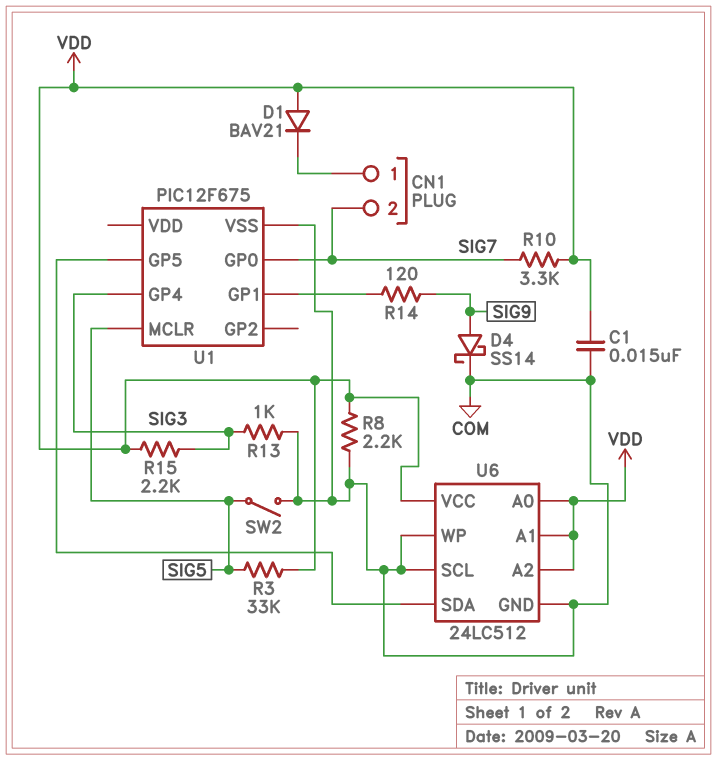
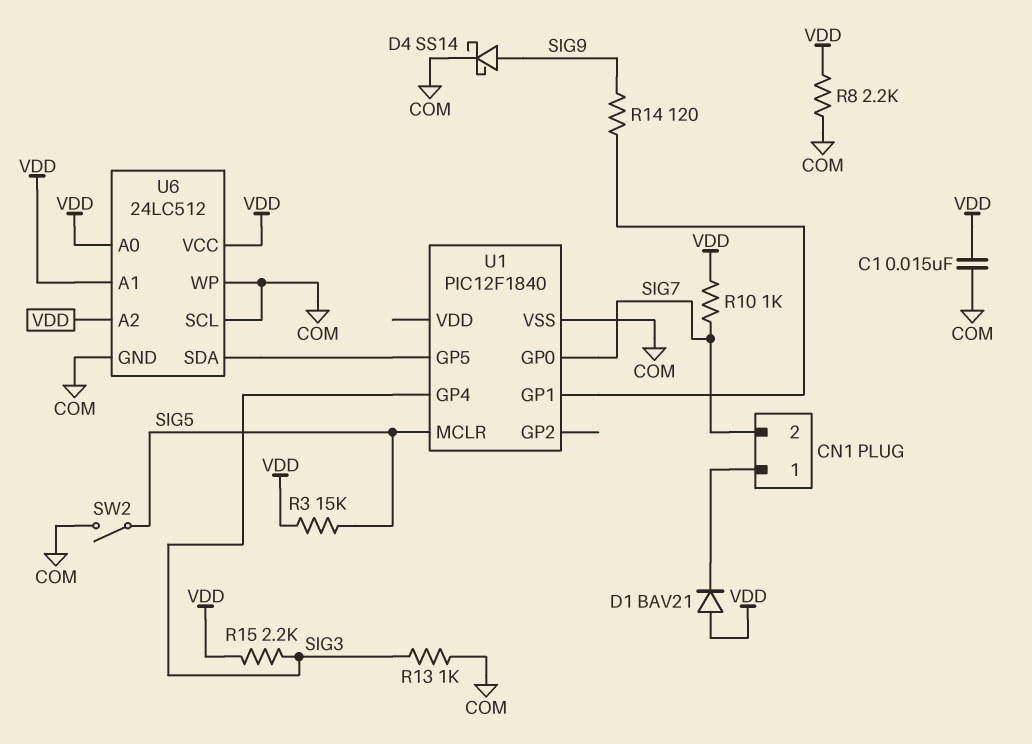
R3: 33k (SIG5, VDD) -> 15k (SIG5, VDD)
R10: 3.3k (SIG7, VDD) -> 1k (SIG7, VDD)
U1: PIC12F675 -> PIC12F1840

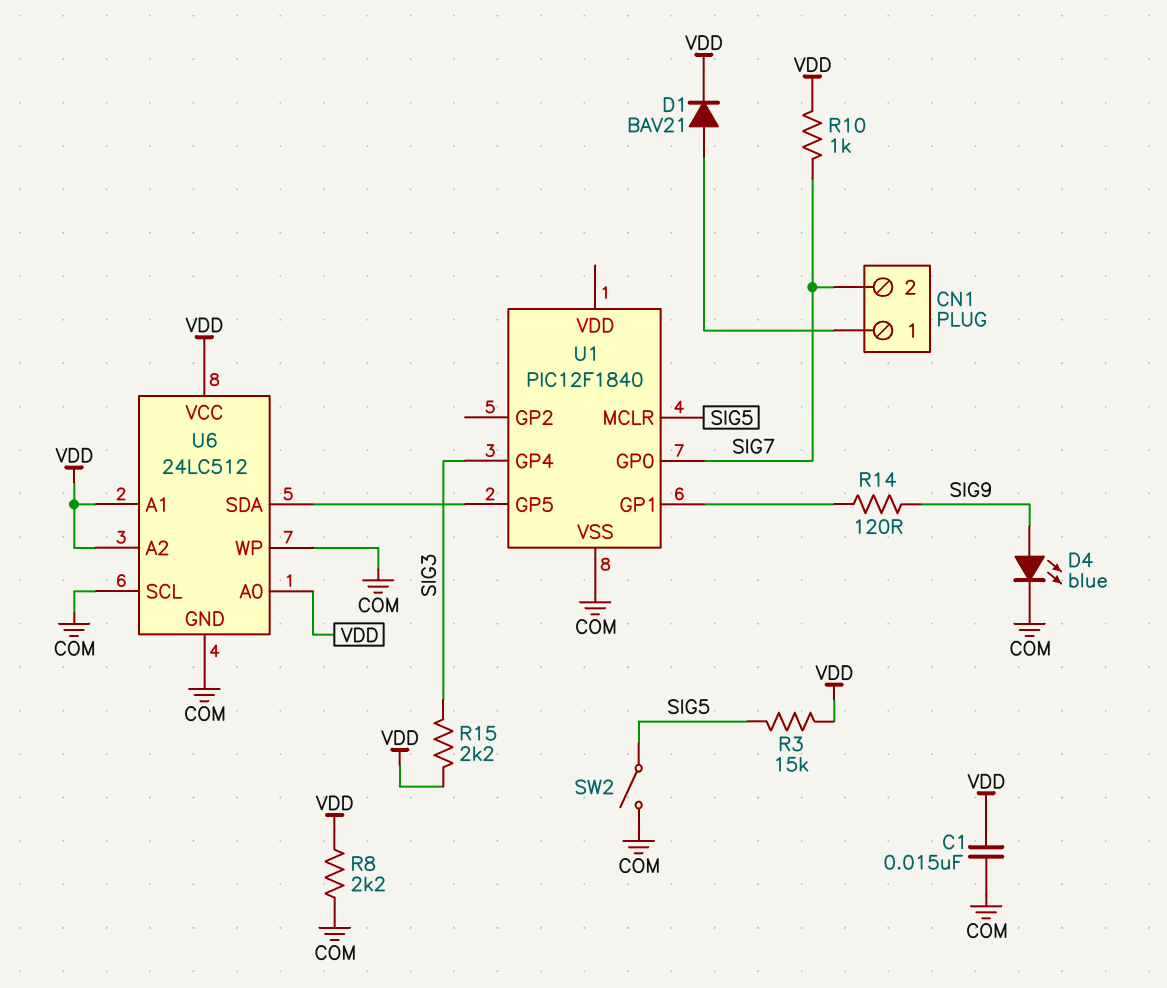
D1: diode BAV21 (A VDD, K CN1/1) -> diode BAV21 (A CN1/1, K VDD)
D4: schottky SS14 (A SIG9, K COM) -> LED blue (A SIG9, K COM)
R13: 1k (COM, SIG3) -> none

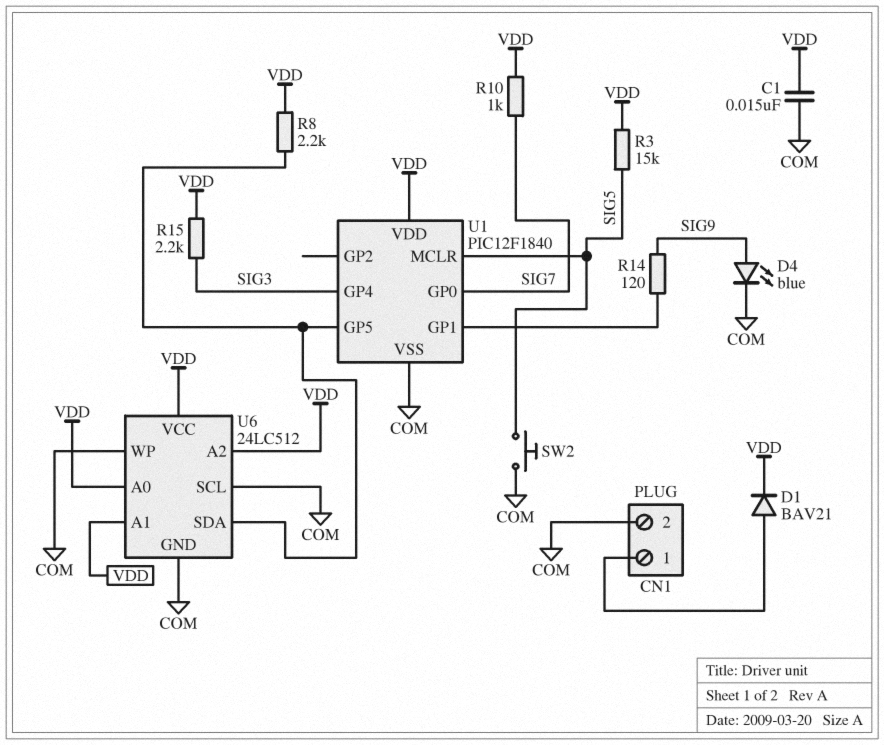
CN1 pin 2: SIG7 -> COM
R8: 2.2k (COM, VDD) -> 2.2k (U1/GP5, VDD)
SW2: switch (COM, SIG5) -> button (COM, SIG5)
U1 pin VDD: none -> VDD

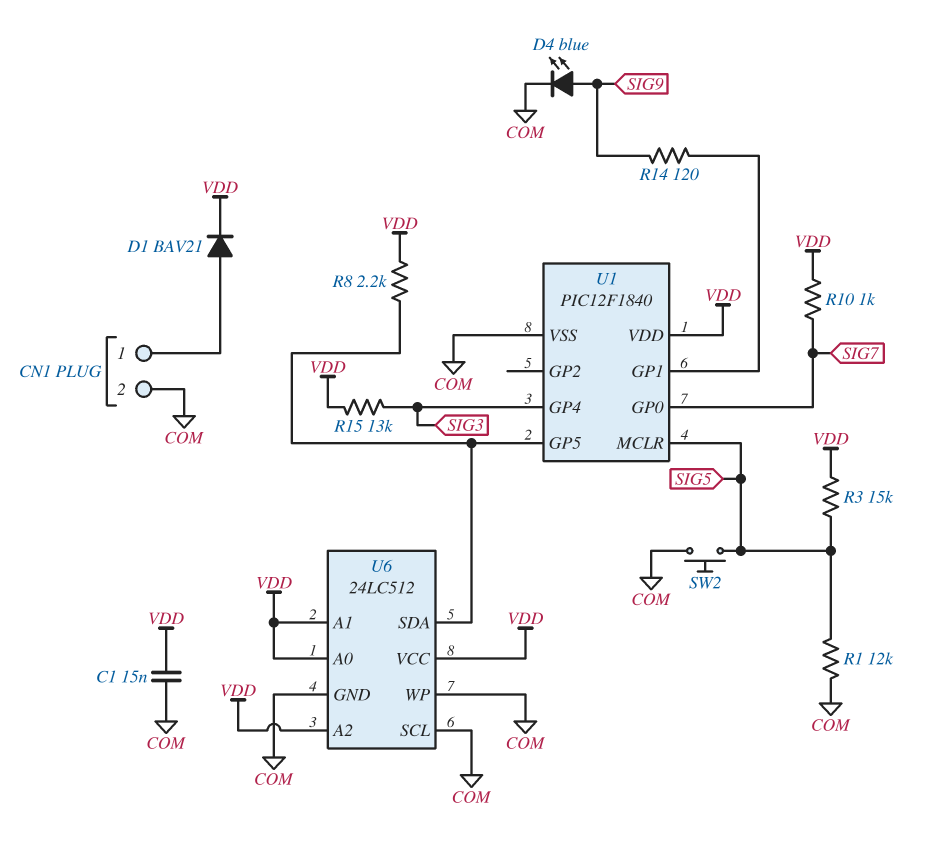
R1: none -> 12k (COM, SIG5)
R15: 2.2k (SIG3, VDD) -> 13k (SIG3, VDD)

